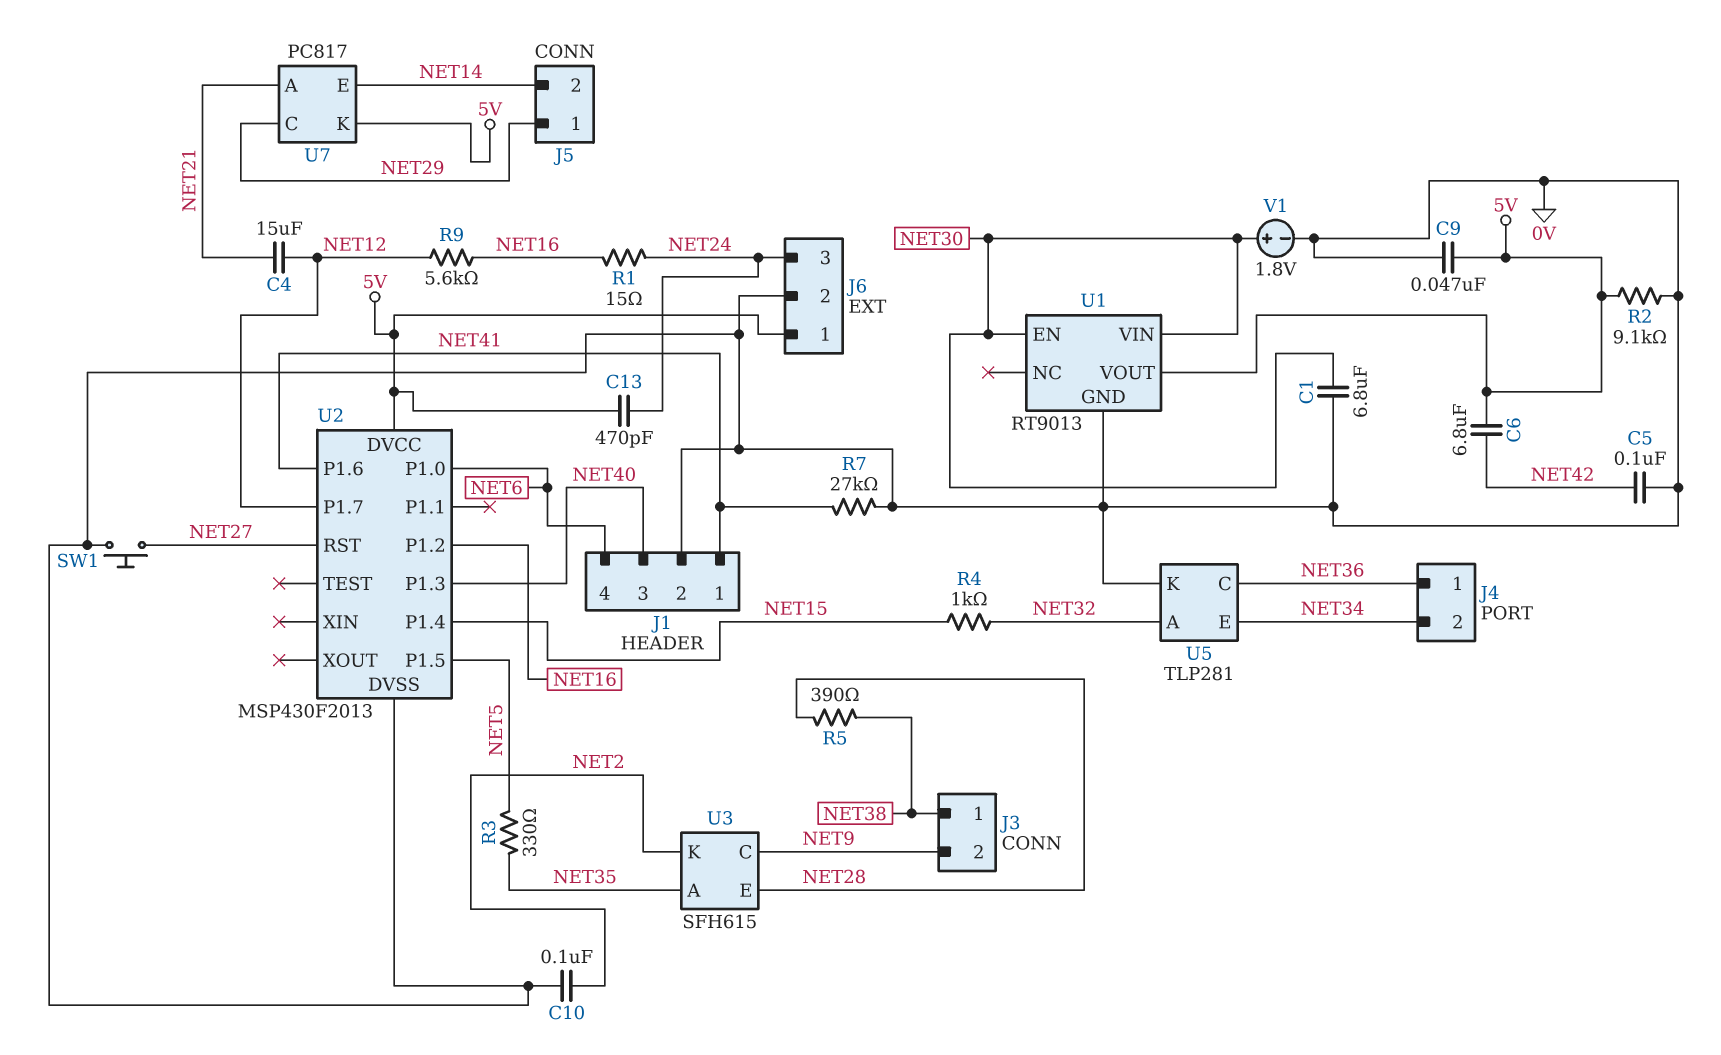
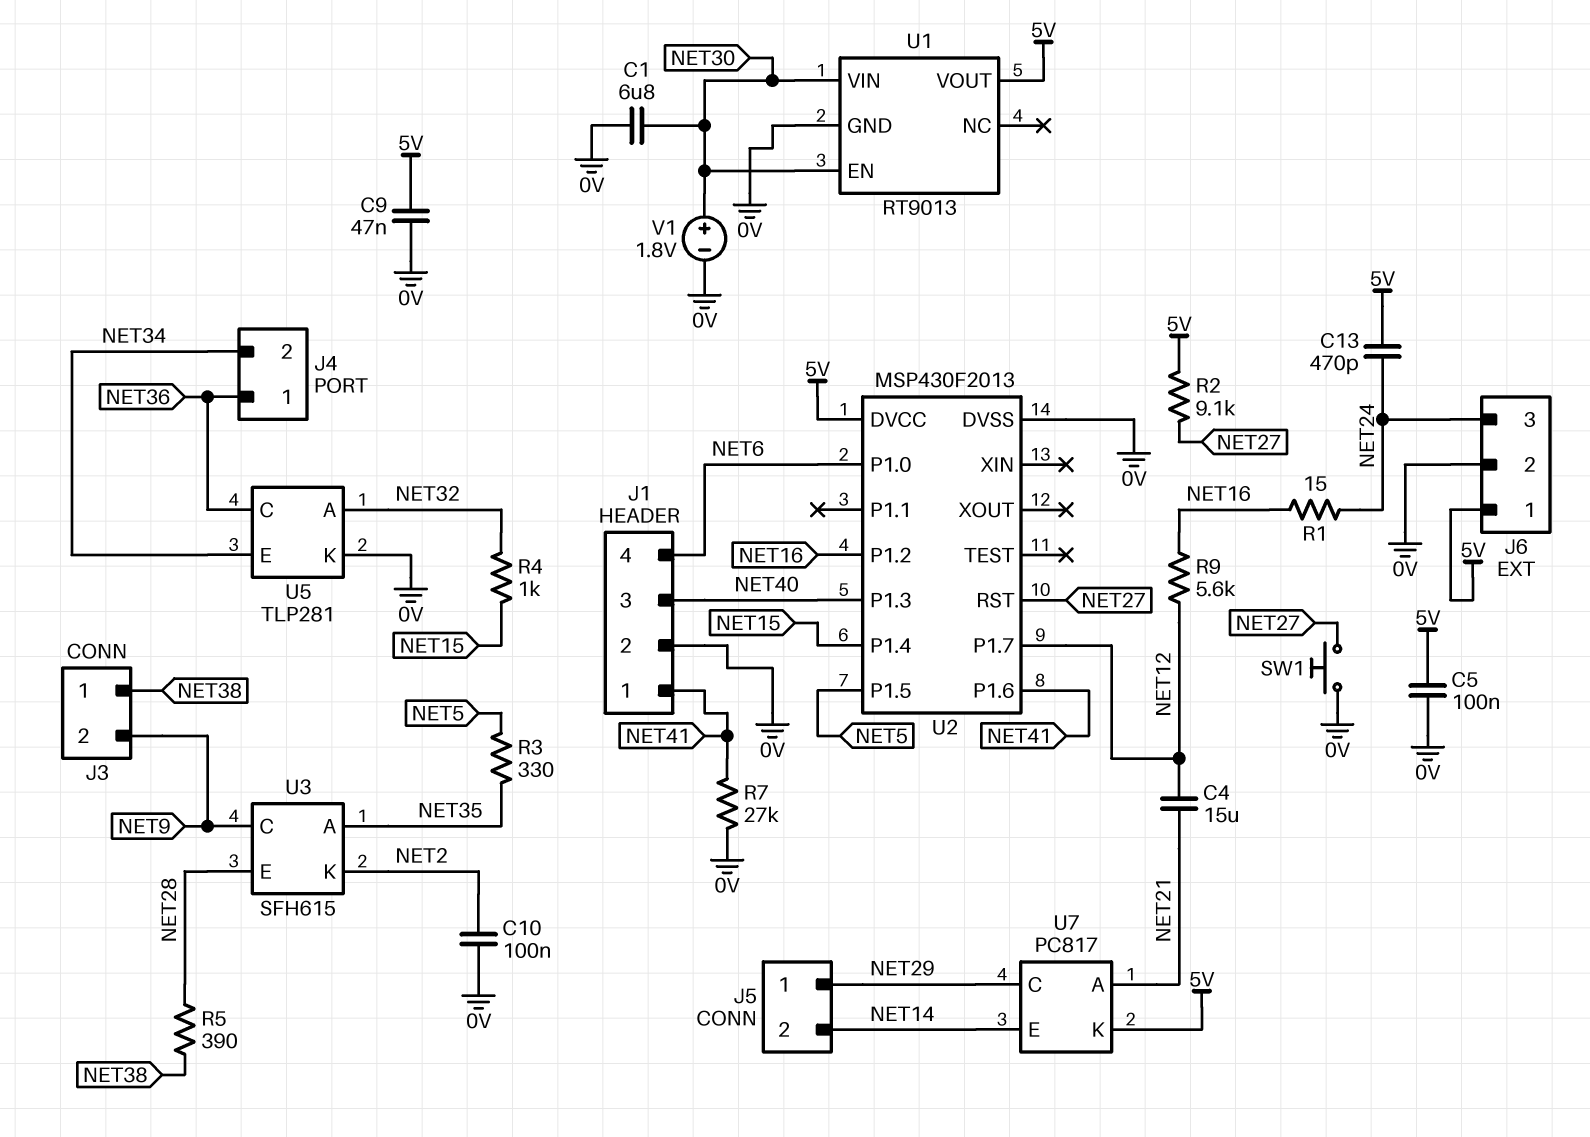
C5: 100nF (0V, NET42) -> 100nF (0V, 5V)
C6: 6.8uF (5V, NET42) -> none
R2: 9.1k (0V, 5V) -> 9.1k (5V, NET27)

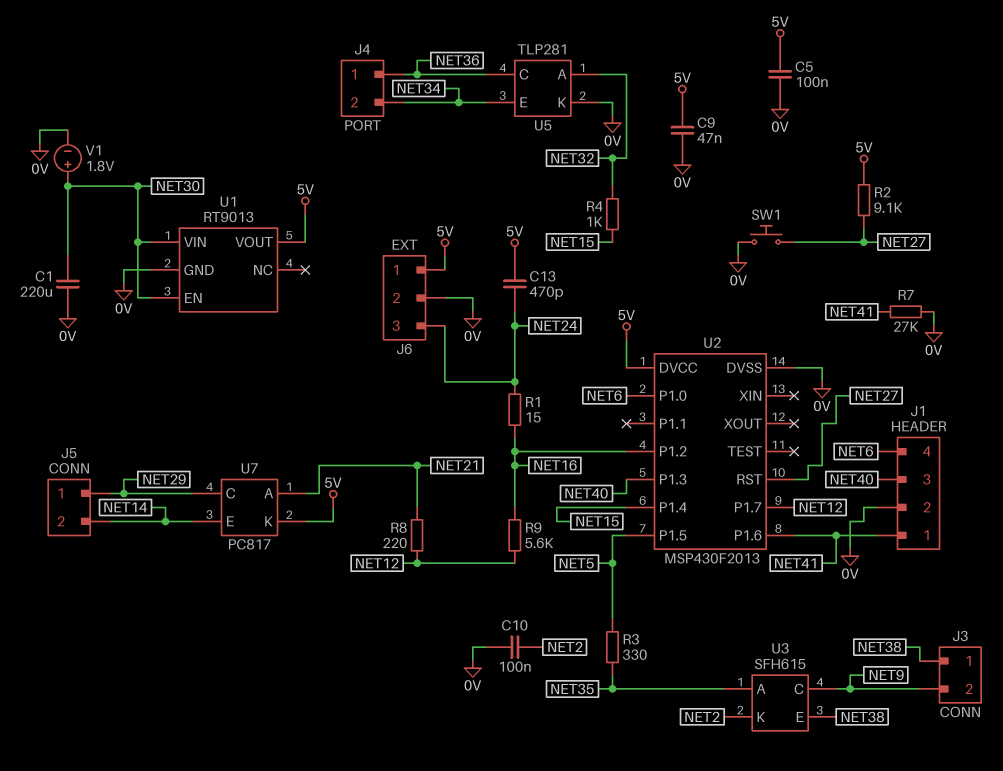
C1: 6.8uF (0V, NET30) -> 220uF (0V, NET30)
C4: 15uF (NET12, NET21) -> none
R5: 390 (NET28, NET38) -> none
R8: none -> 220 (NET12, NET21)
U3 pin E: NET28 -> NET38

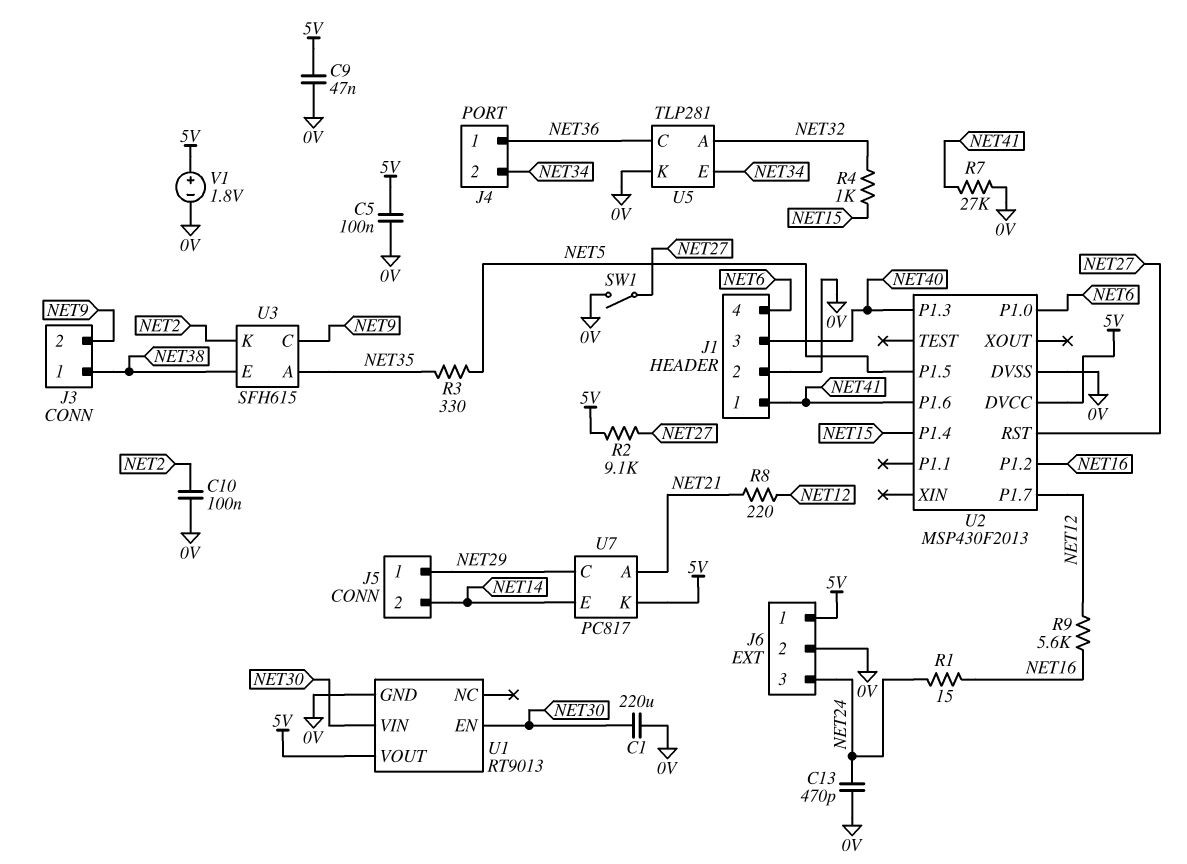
C13: 470pF (5V, NET24) -> 470pF (0V, NET24)
SW1: button (0V, NET27) -> switch (0V, NET27)
V1: 1.8V (plus NET30, minus 0V) -> 1.8V (plus 5V, minus 0V)

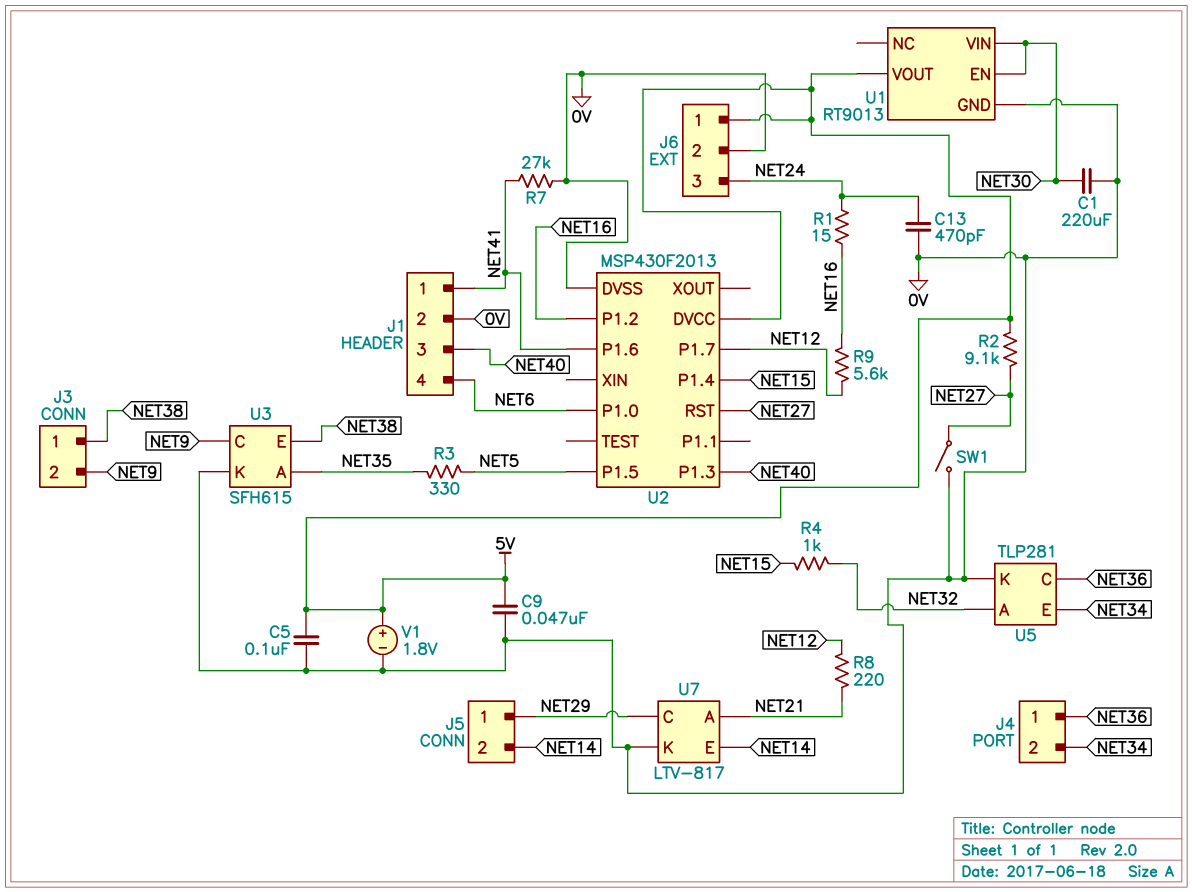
C10: 100nF (0V, NET2) -> none
U3 pin K: NET2 -> 0V
U7: PC817 -> LTV-817
U7 pin K: 5V -> 0V

